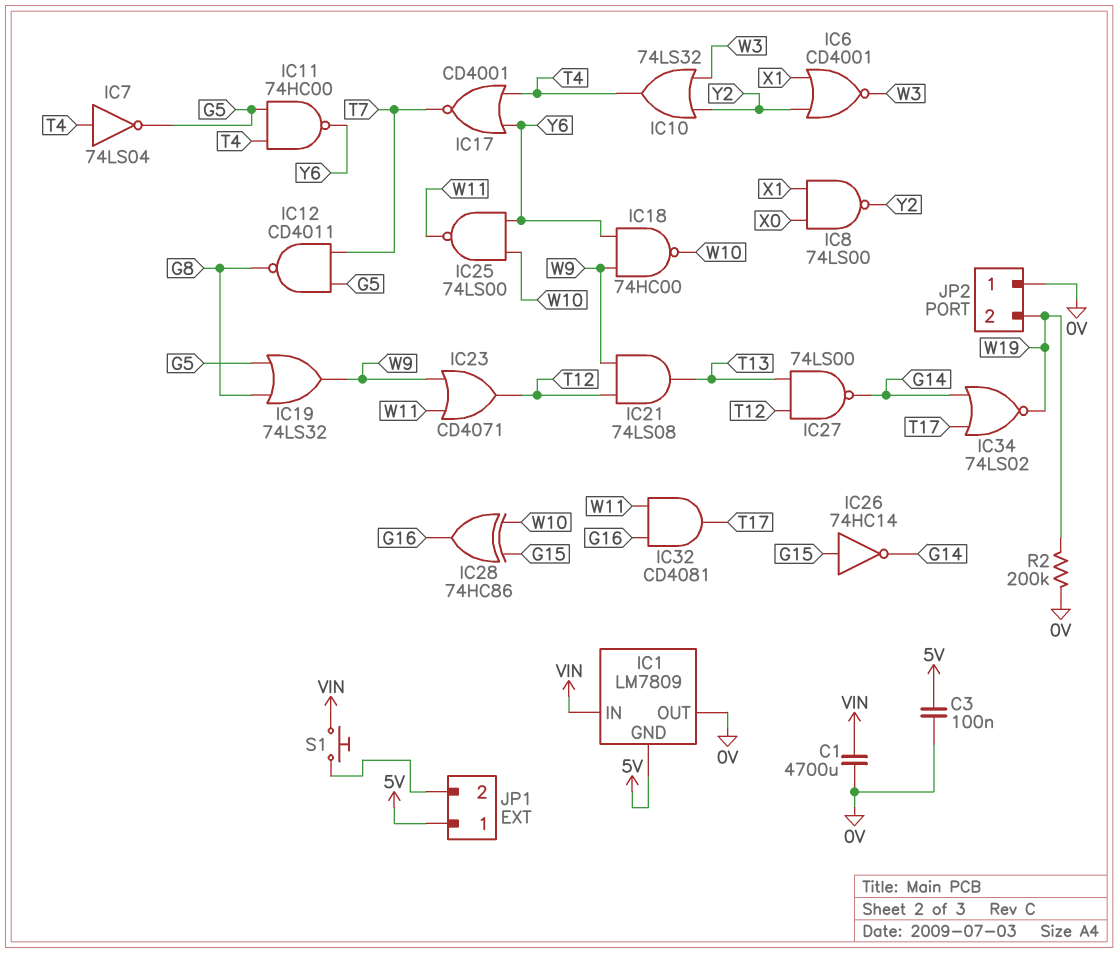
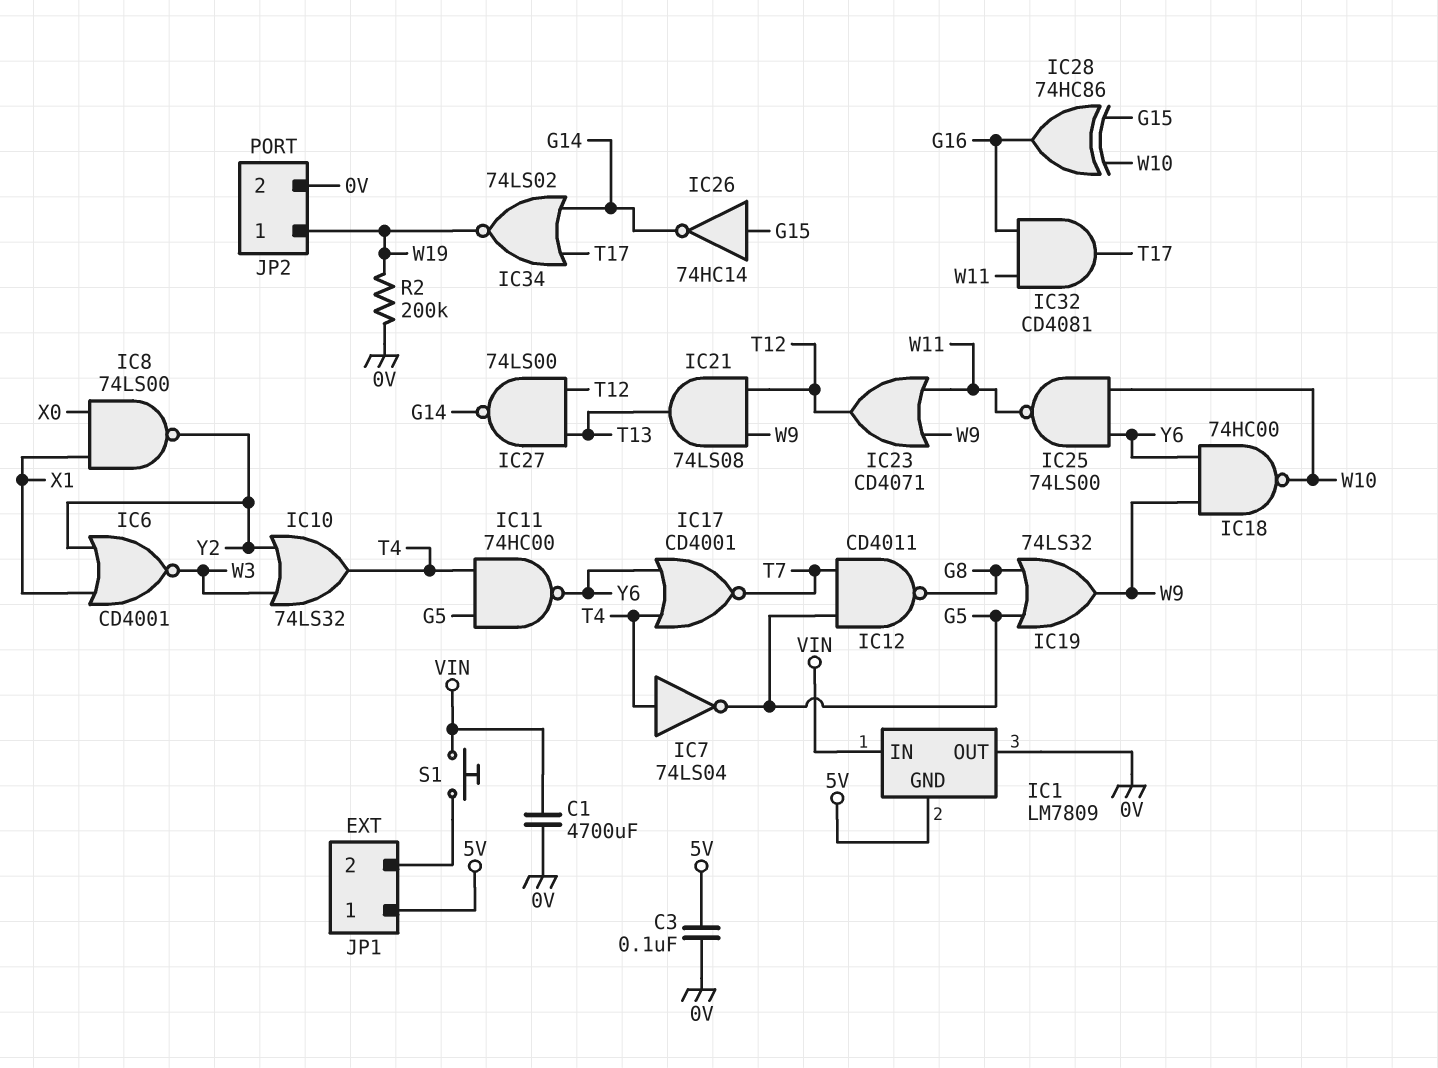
JP2 pin 1: 0V -> W19
JP2 pin 2: W19 -> 0V

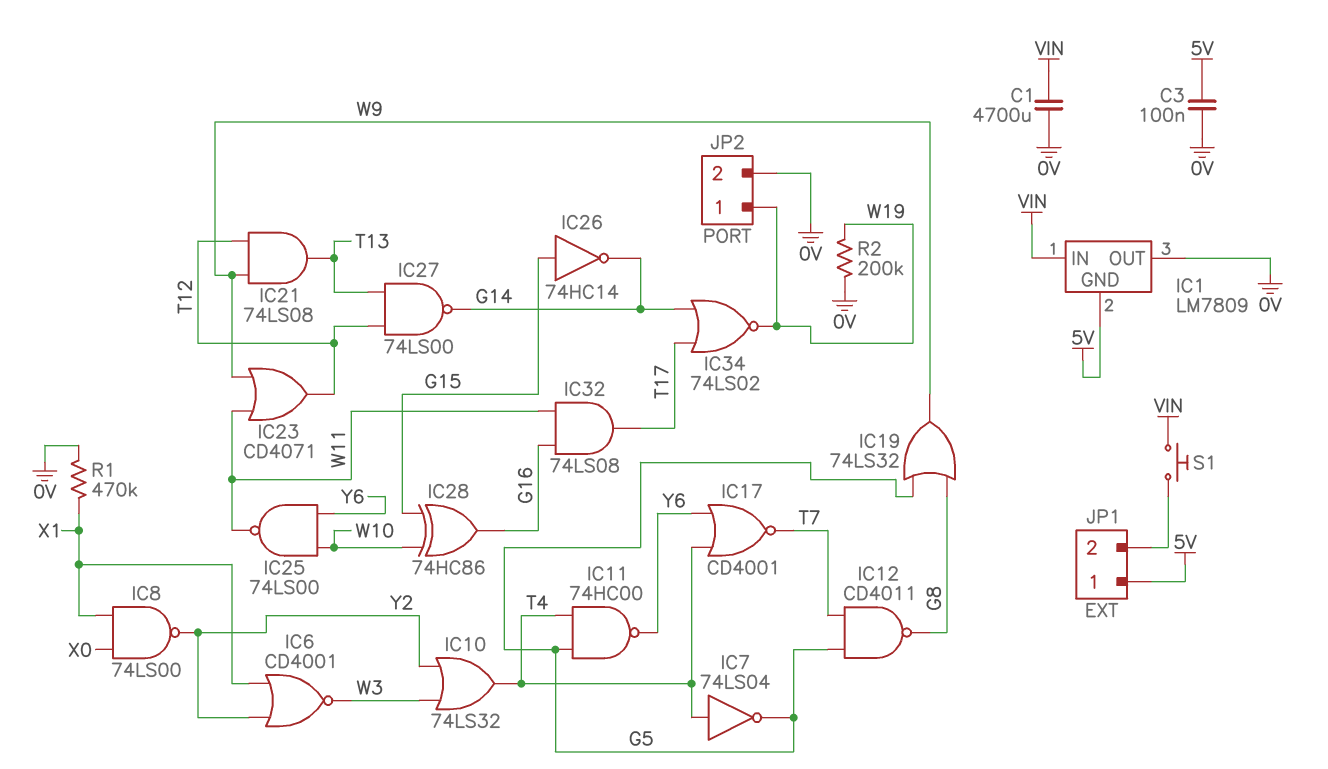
IC18: NAND 74HC00 (in W9, in Y6, out W10) -> none
IC32: AND CD4081 (in G16, in W11, out T17) -> AND 74LS08 (in G16, in W11, out T17)
R1: none -> 470k (0V, X1)

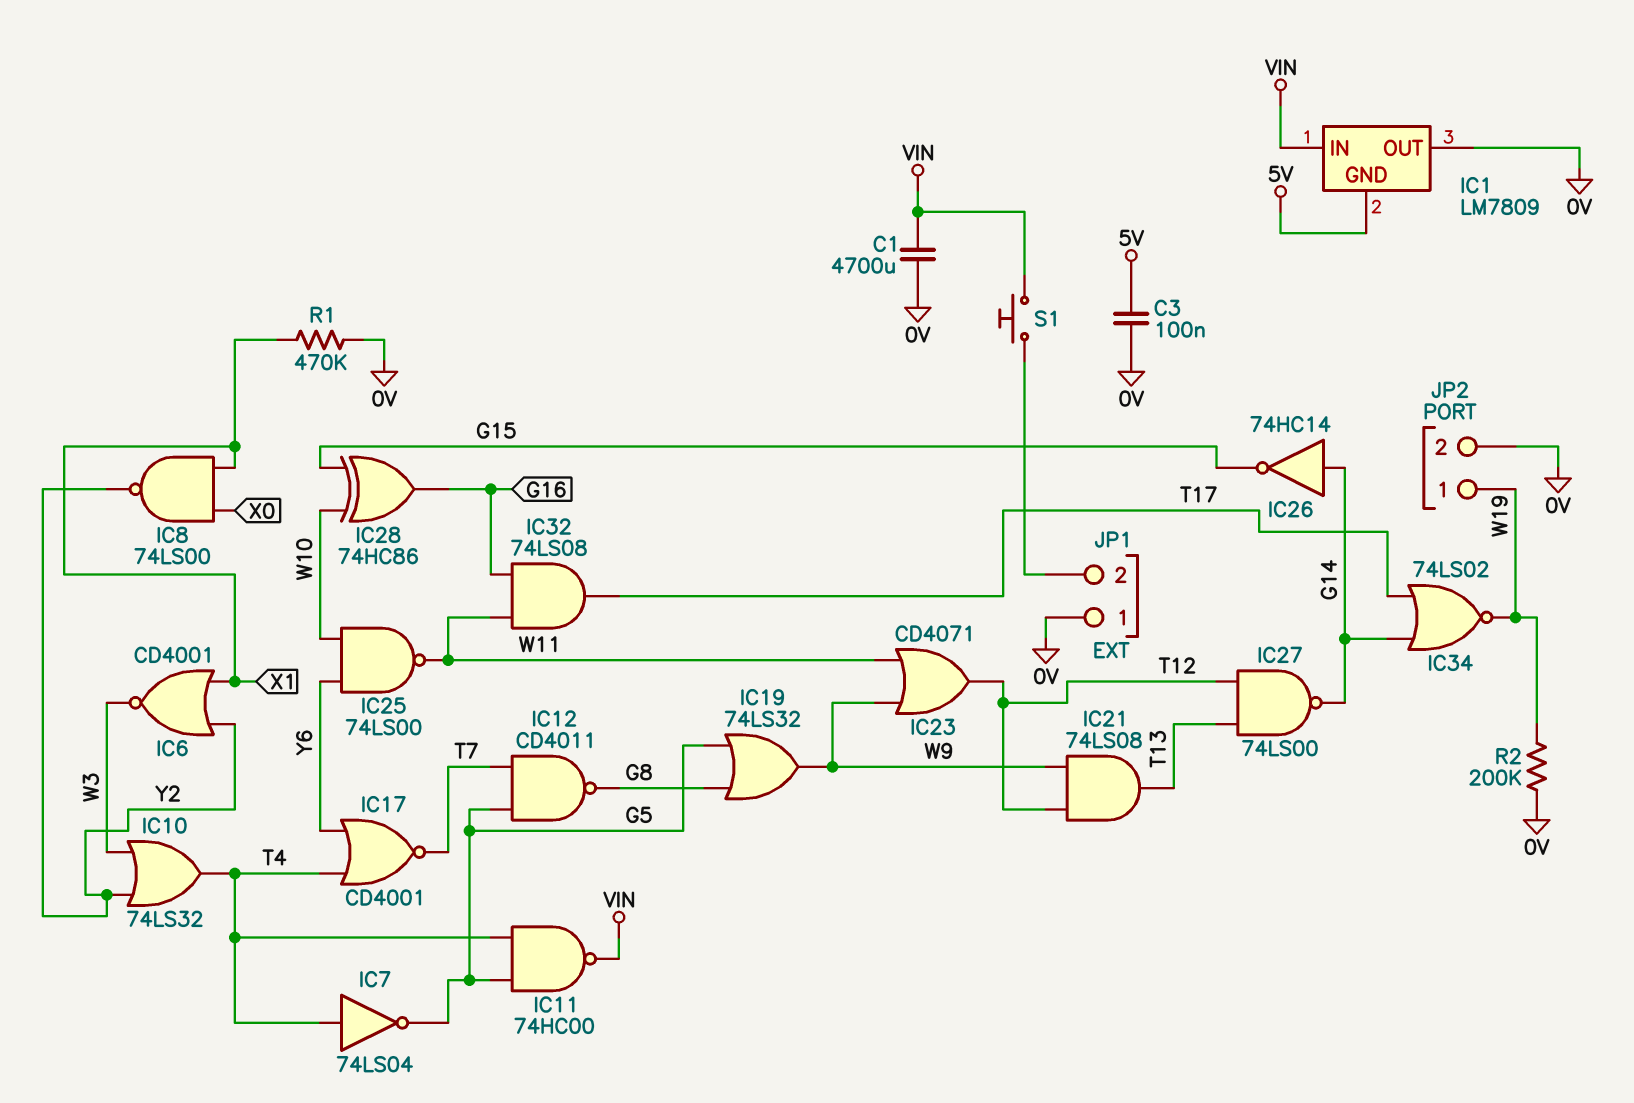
IC11: NAND 74HC00 (in G5, in T4, out Y6) -> NAND 74HC00 (in G5, in T4, out VIN)
IC26: NOT 74HC14 (in G15, out G14) -> NOT 74HC14 (in G14, out G15)
JP1 pin 1: 5V -> 0V

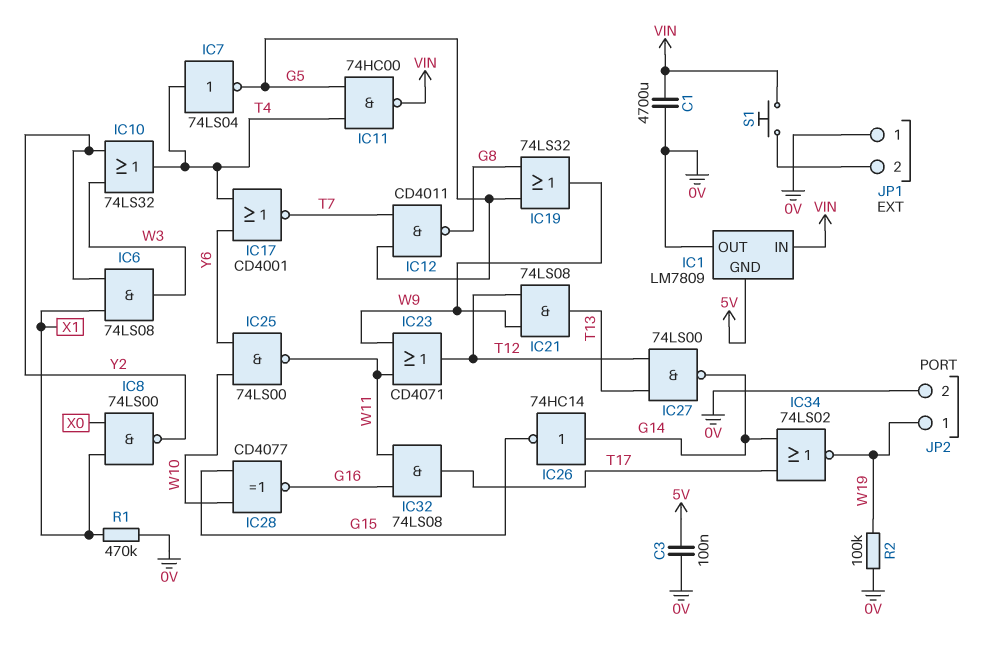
IC6: NOR CD4001 (in X1, in Y2, out W3) -> AND 74LS08 (in X1, in Y2, out W3)
IC28: XOR 74HC86 (in G15, in W10, out G16) -> XNOR CD4077 (in G15, in W10, out G16)
R2: 200k (0V, W19) -> 100k (0V, W19)

